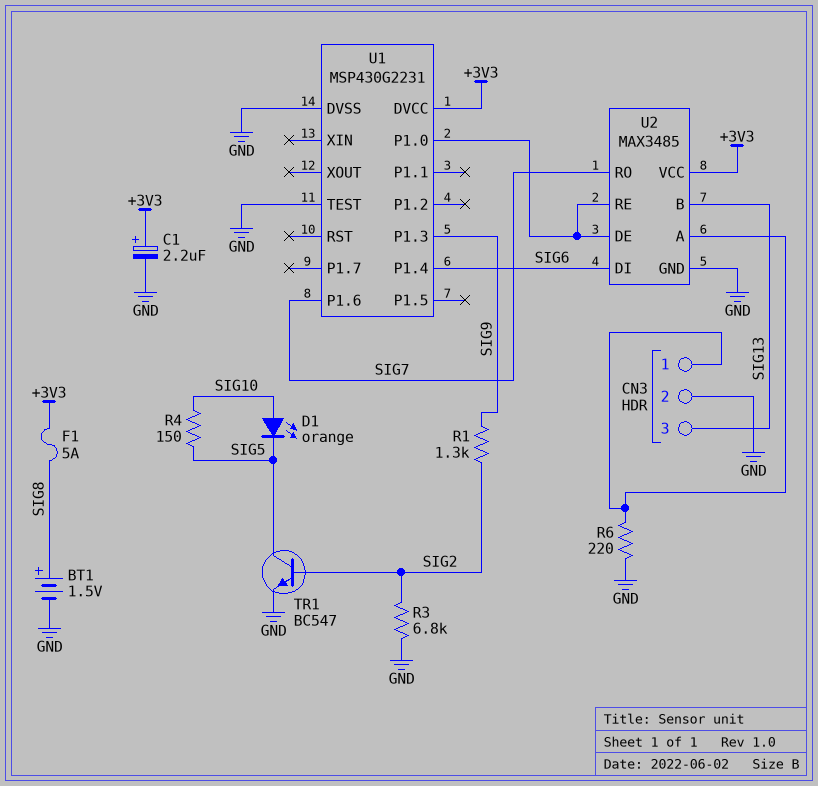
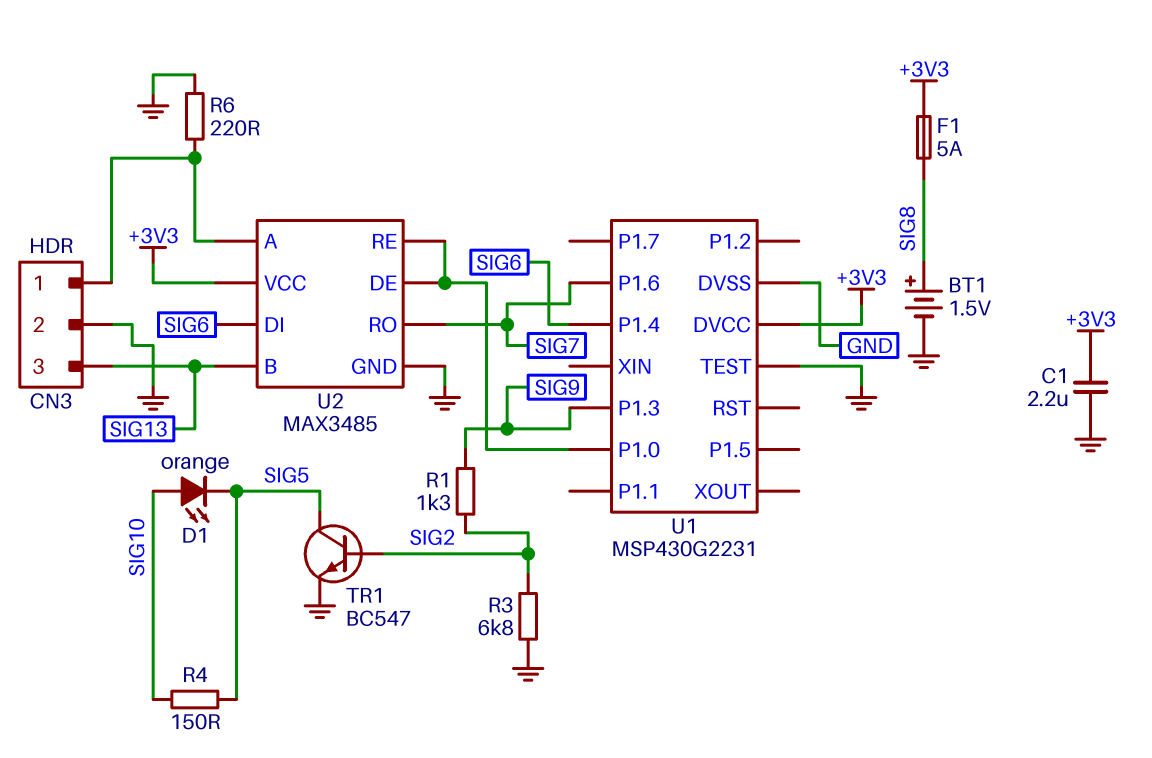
C1: 2.2uF (plus +3V3, minus GND) -> 2.2uF (+3V3, GND)

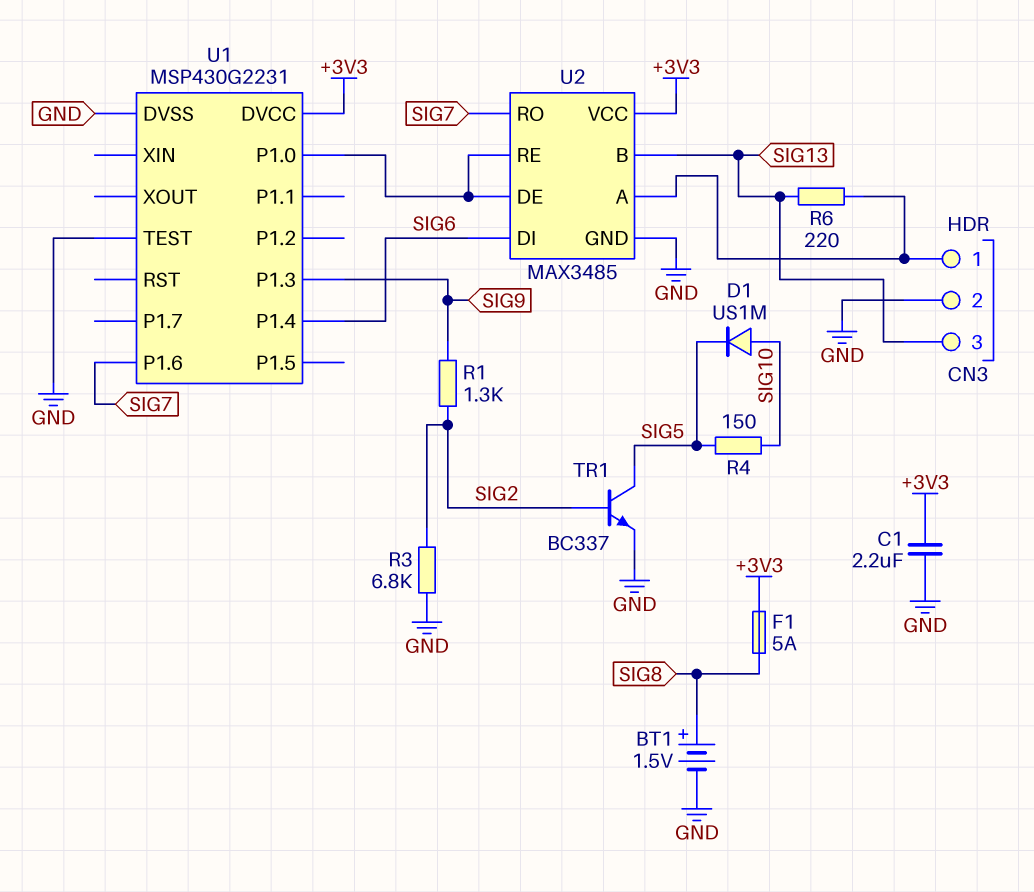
D1: LED orange (A SIG10, K SIG5) -> diode US1M (A SIG10, K SIG5)
R6: 220 (CN3/1, GND) -> 220 (CN3/1, SIG13)
TR1: NPN BC547 (B SIG2, C SIG5, E GND) -> NPN BC337 (B SIG2, C SIG5, E GND)

